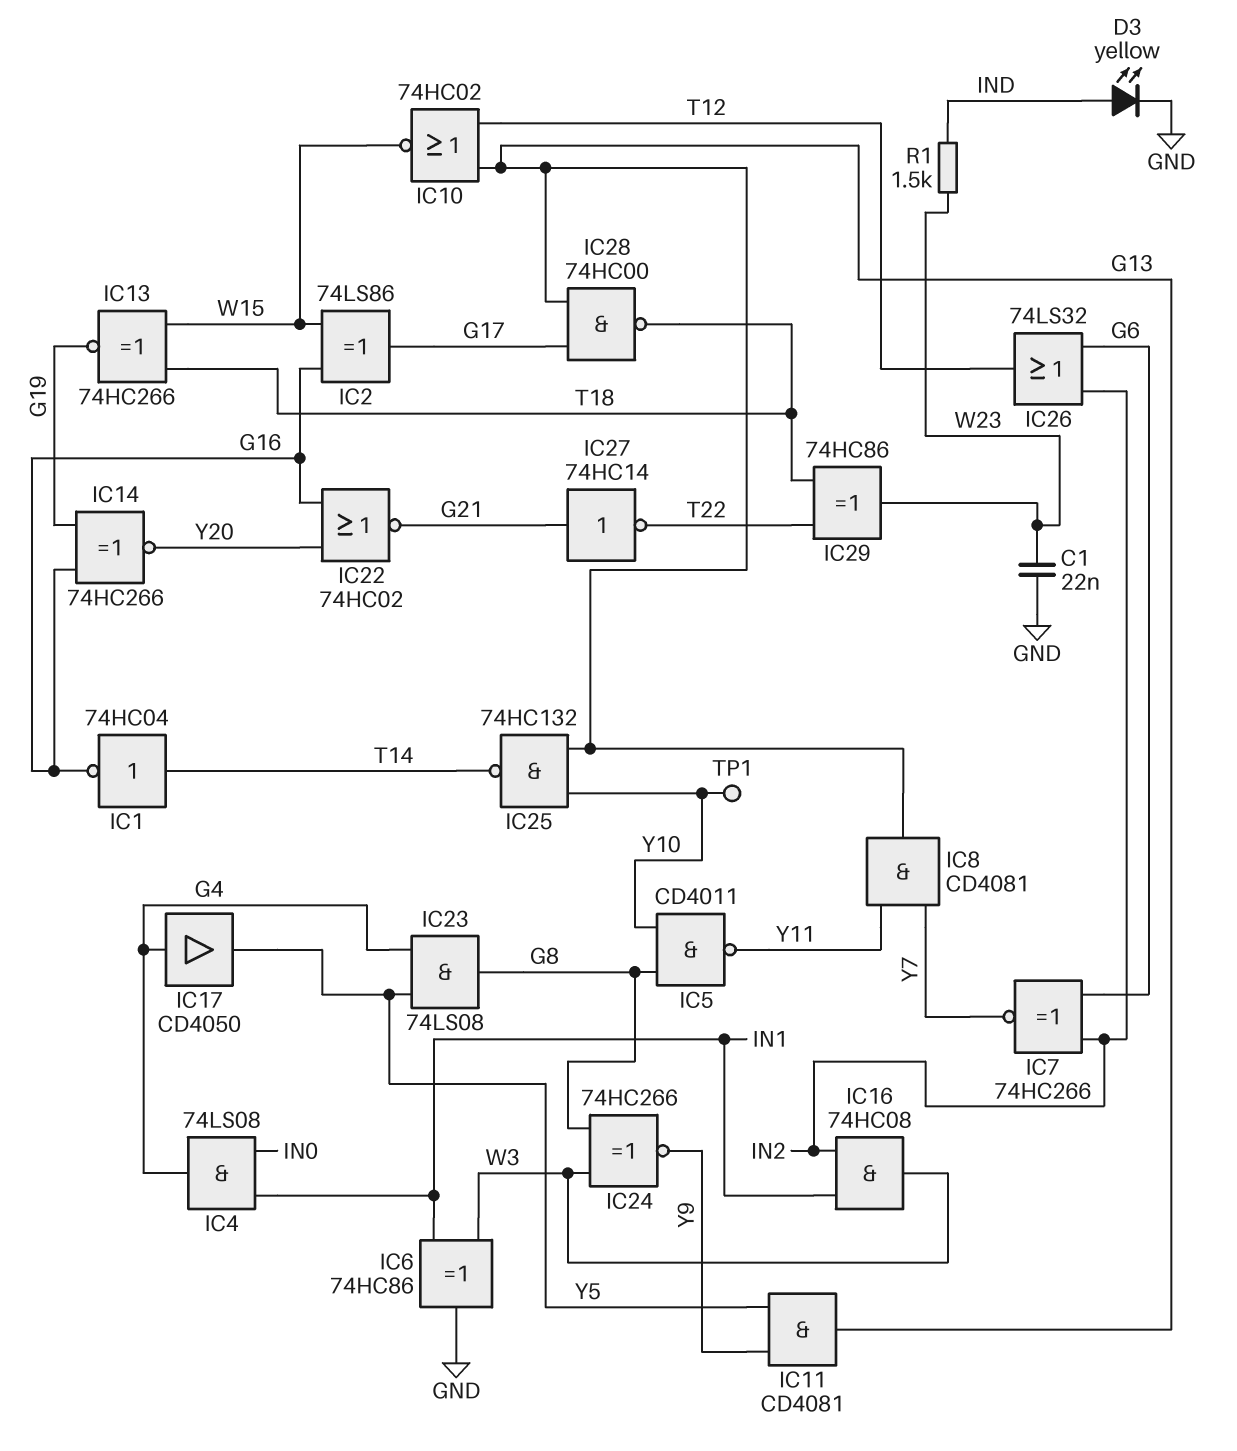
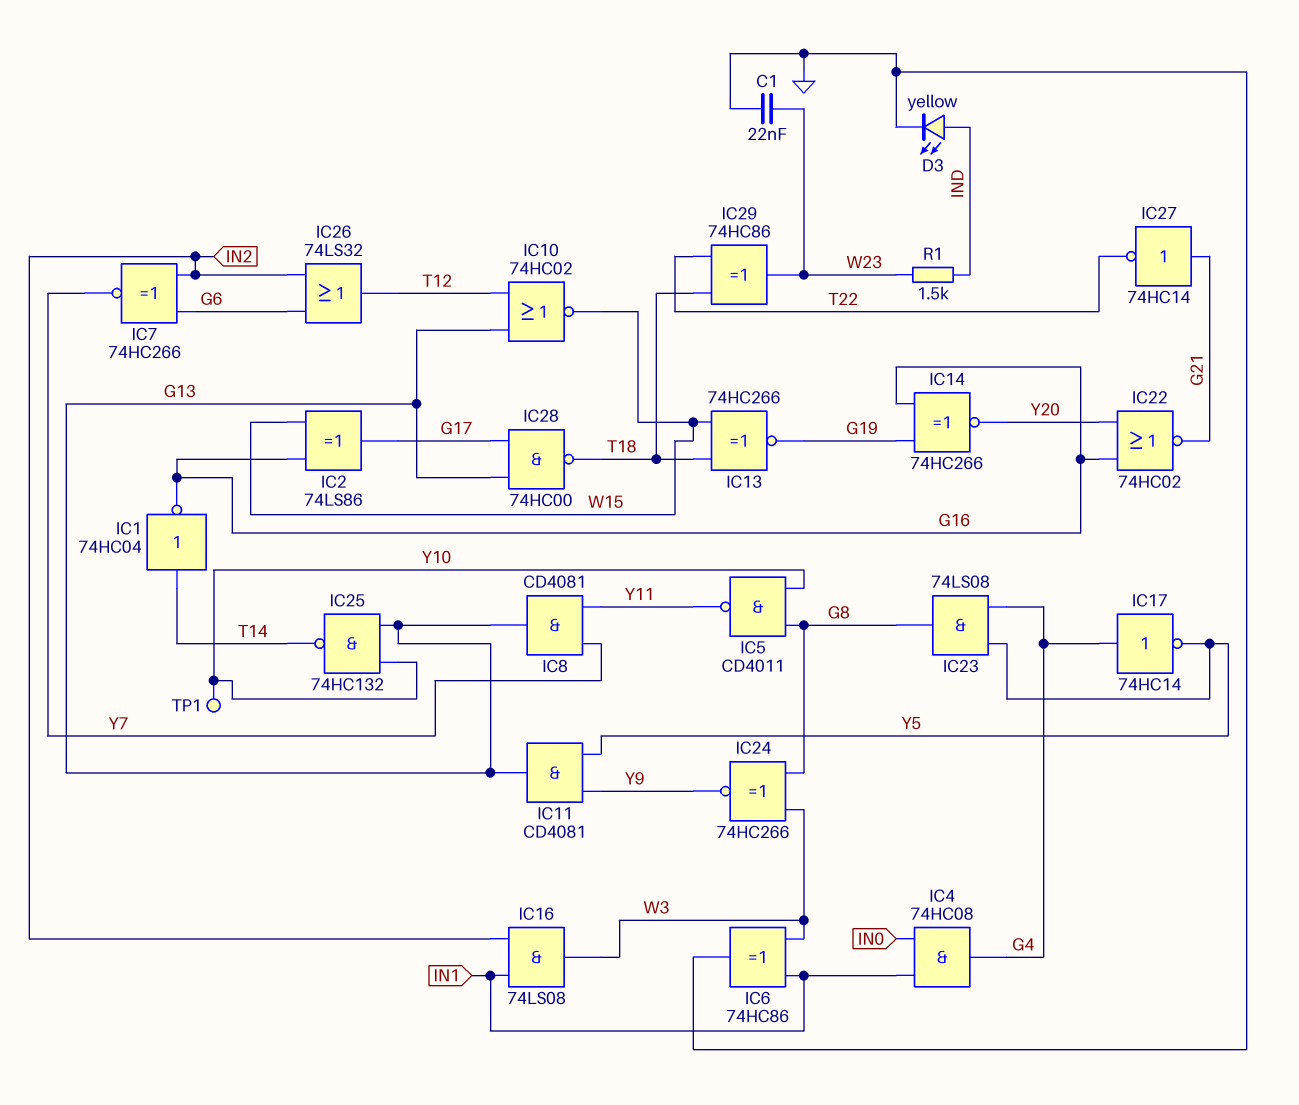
IC4: AND 74LS08 (in IN0, in IN1, out G4) -> AND 74HC08 (in IN0, in IN1, out G4)
IC16: AND 74HC08 (in IN1, in IN2, out W3) -> AND 74LS08 (in IN1, in IN2, out W3)
IC17: buffer CD4050 (in G4, out Y5) -> NOT 74HC14 (in G4, out Y5)

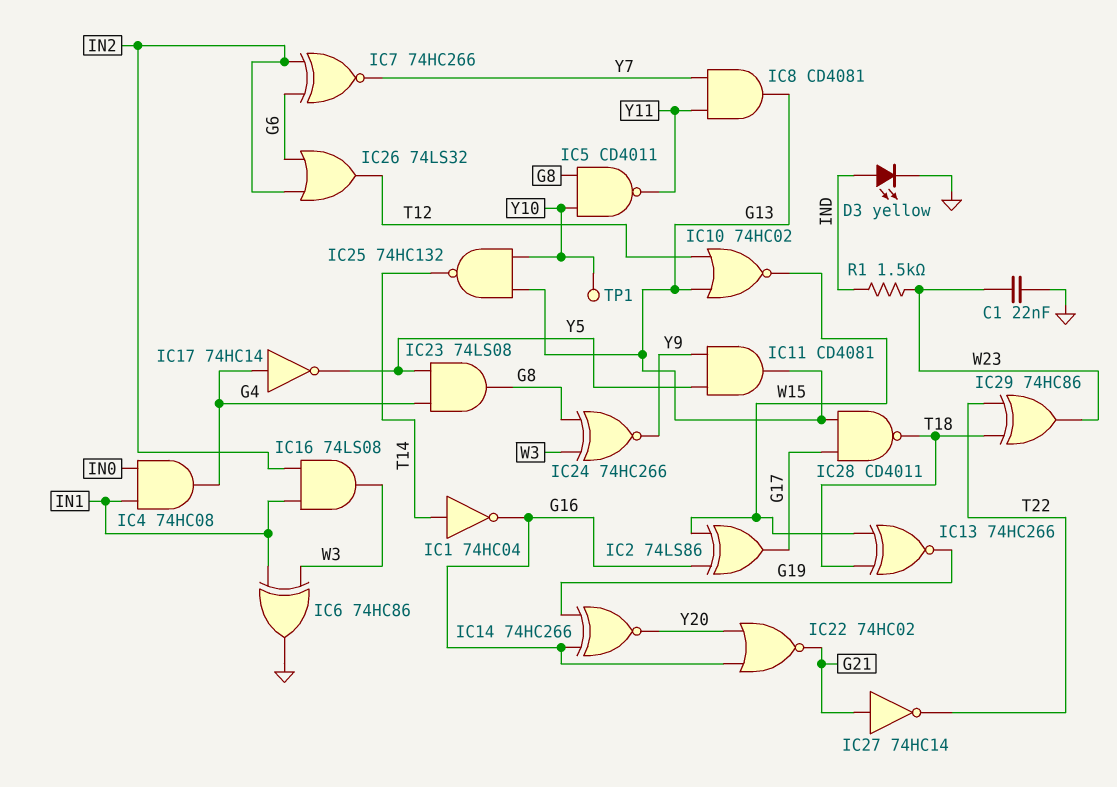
IC28: NAND 74HC00 (in G13, in G17, out T18) -> NAND CD4011 (in G13, in G17, out T18)

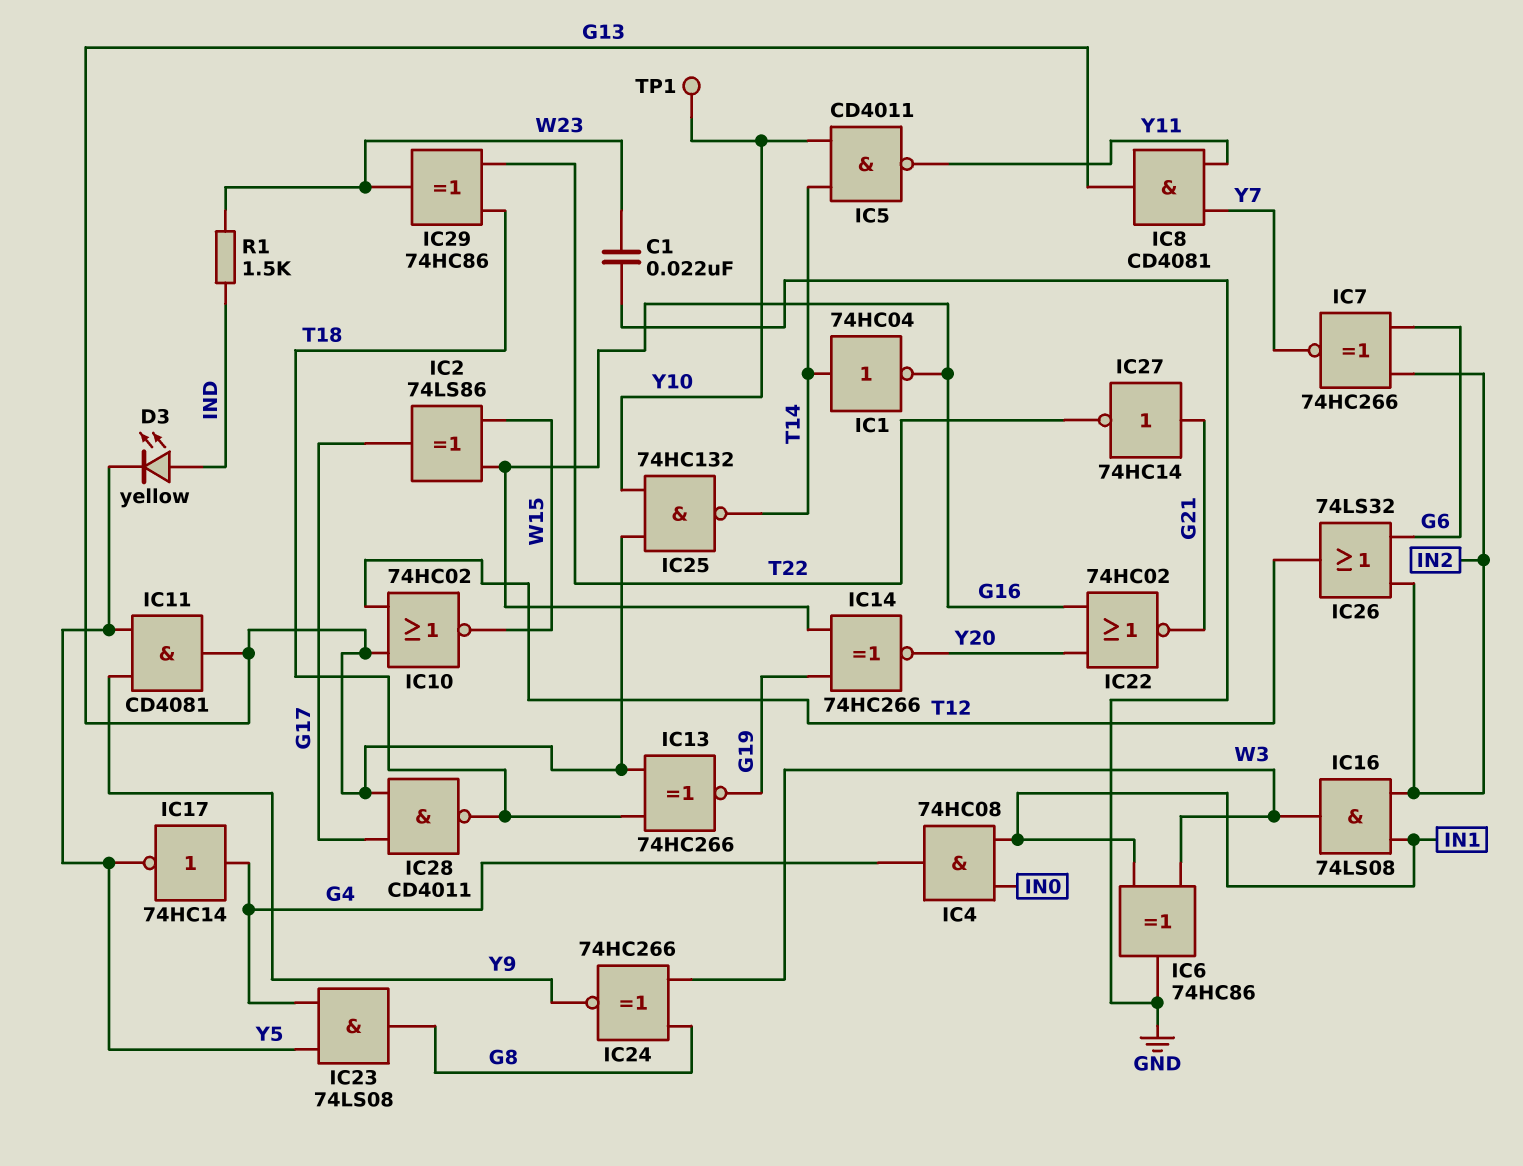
D3: LED yellow (A IND, K GND) -> LED yellow (A IND, K Y5)
IC5: NAND CD4011 (in G8, in Y10, out Y11) -> NAND CD4011 (in T14, in Y10, out Y11)
IC13: XNOR 74HC266 (in T18, in W15, out G19) -> XNOR 74HC266 (in G13, in T18, out G19)

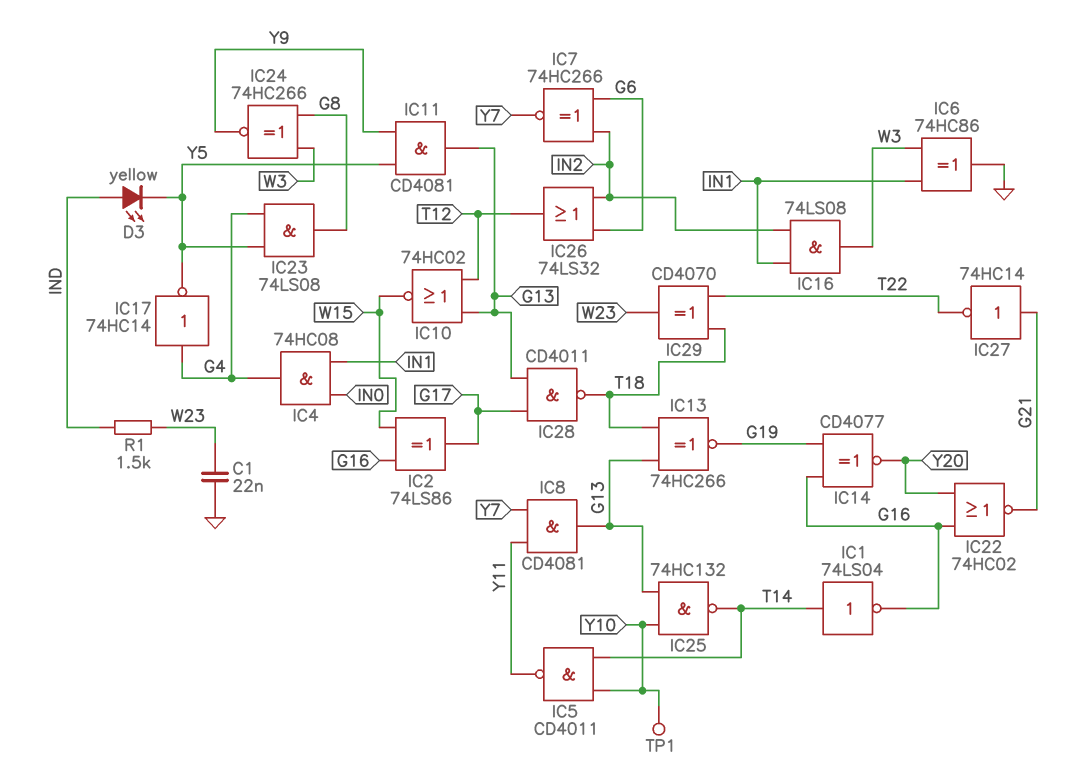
IC1: NOT 74HC04 (in T14, out G16) -> NOT 74LS04 (in T14, out G16)
IC14: XNOR 74HC266 (in G16, in G19, out Y20) -> XNOR CD4077 (in G16, in G19, out Y20)
IC29: XOR 74HC86 (in T18, in T22, out W23) -> XOR CD4070 (in T18, in T22, out W23)

